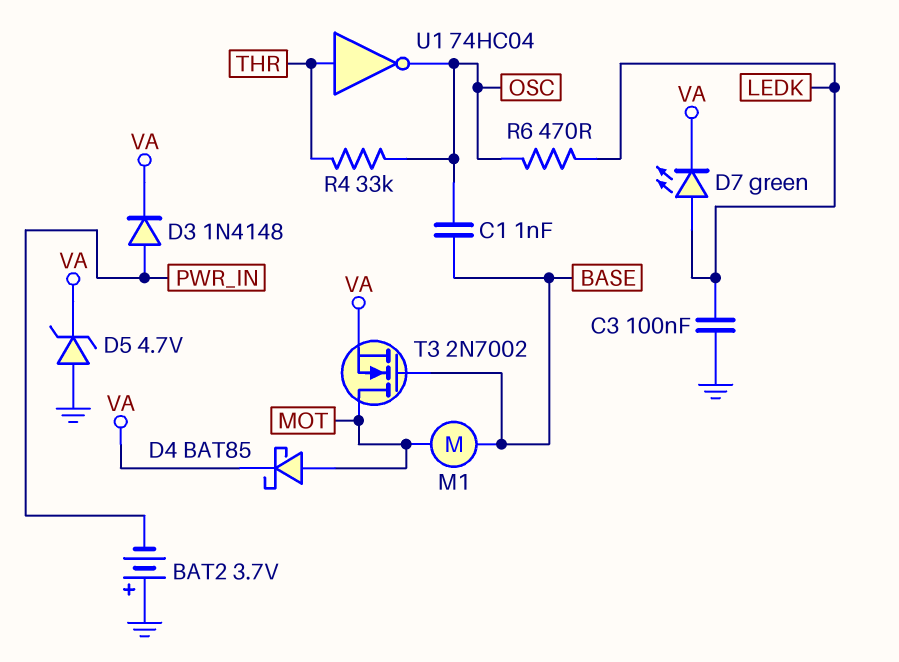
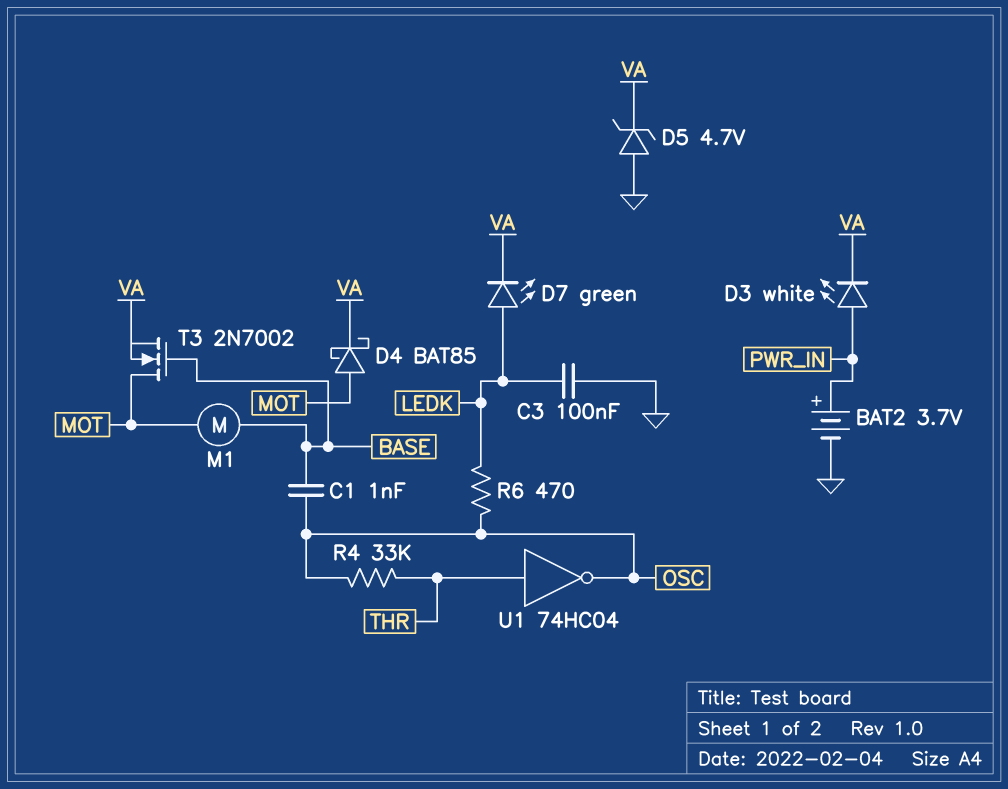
BAT2: 3.7V (plus GND, minus PWR_IN) -> 3.7V (plus PWR_IN, minus GND)
D3: diode 1N4148 (A PWR_IN, K VA) -> LED white (A PWR_IN, K VA)

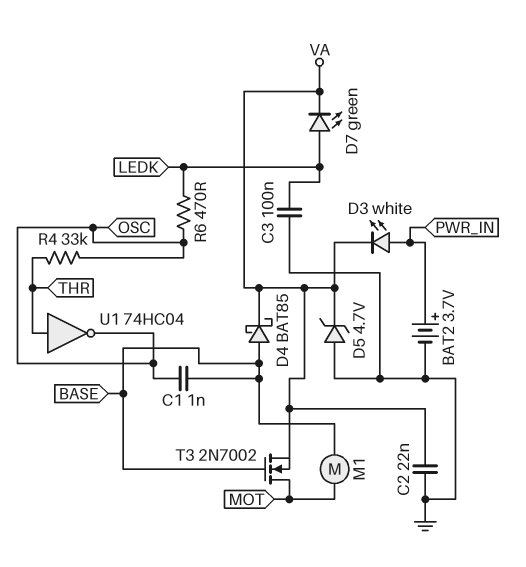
C2: none -> 22nF (GND, VA)
D4: schottky BAT85 (A MOT, K VA) -> schottky BAT85 (A BASE, K VA)

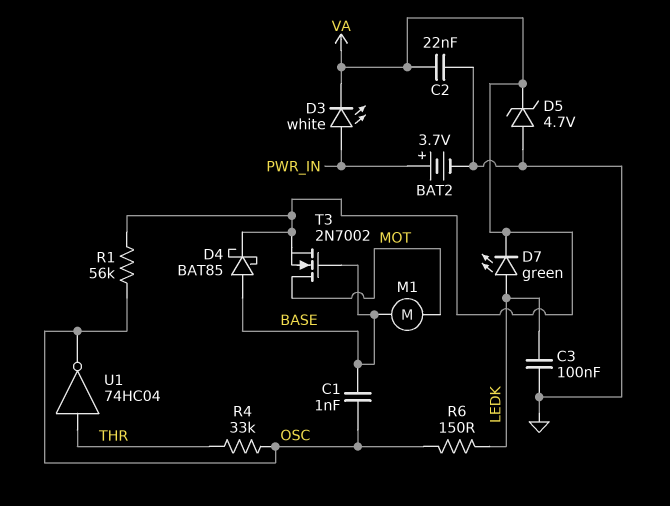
R1: none -> 56k (OSC, VA)
R6: 470 (LEDK, OSC) -> 150 (LEDK, OSC)

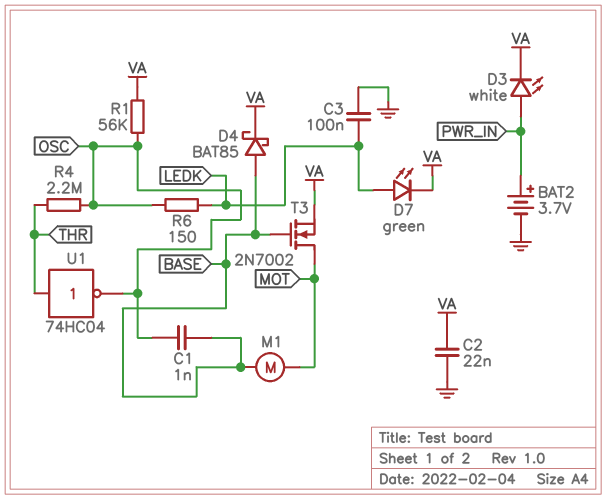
D5: zener 4.7V (A GND, K VA) -> none
R4: 33k (OSC, THR) -> 2.2M (OSC, THR)

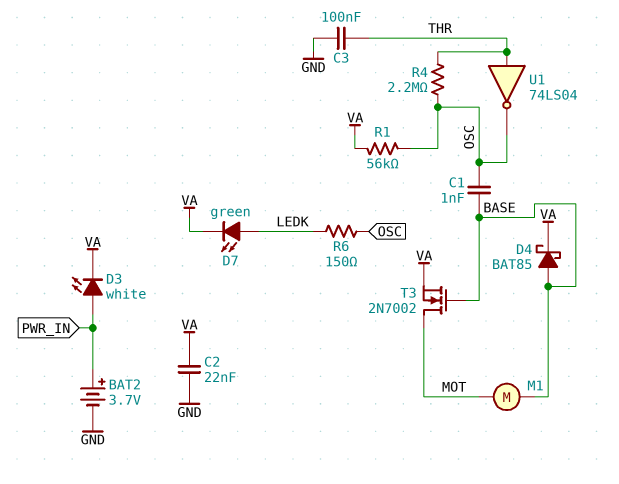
C3: 100nF (GND, LEDK) -> 100nF (GND, THR)
U1: NOT 74HC04 (in THR, out OSC) -> NOT 74LS04 (in THR, out OSC)

